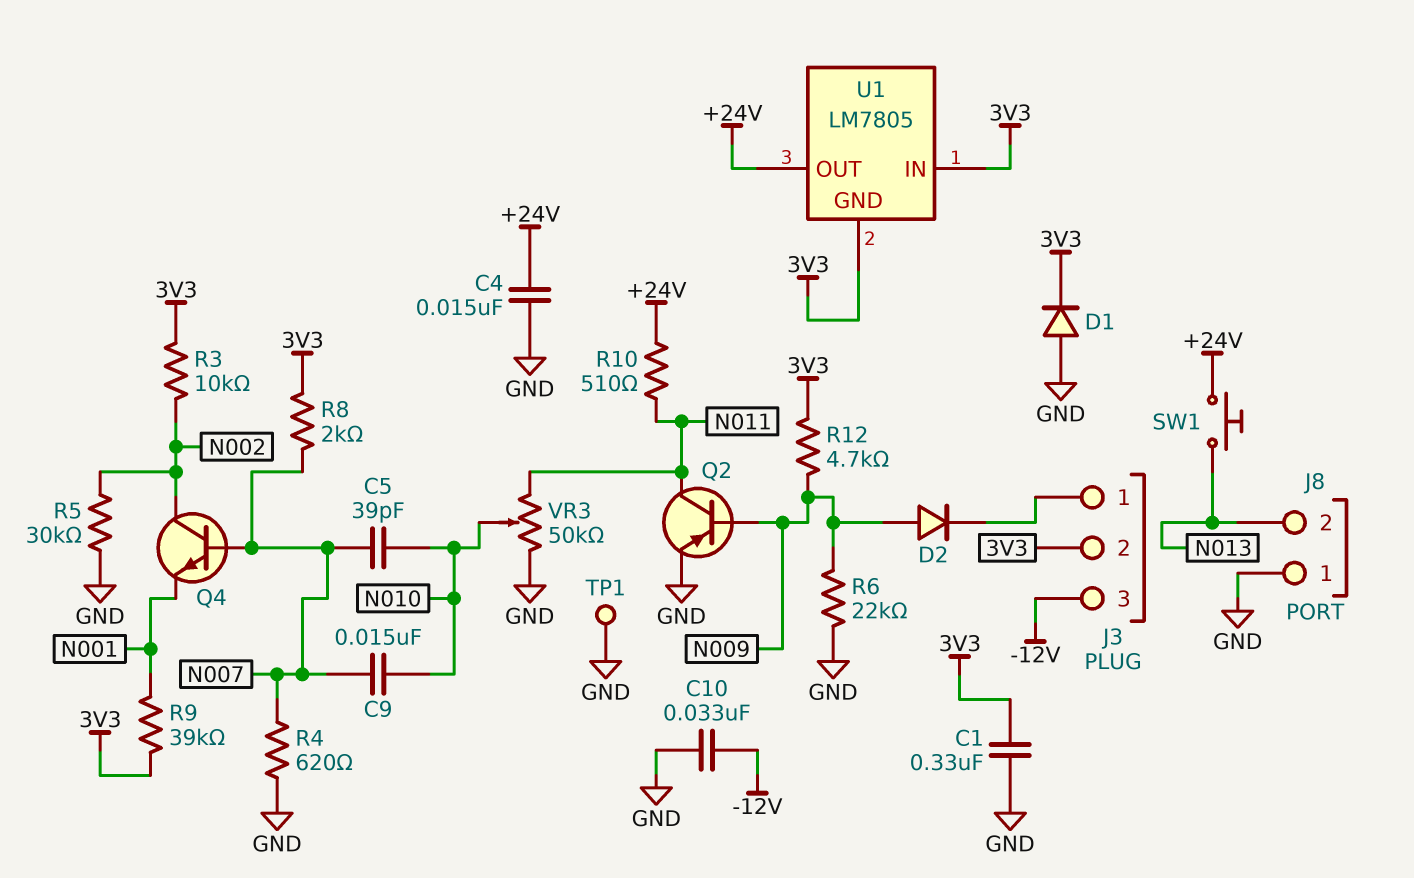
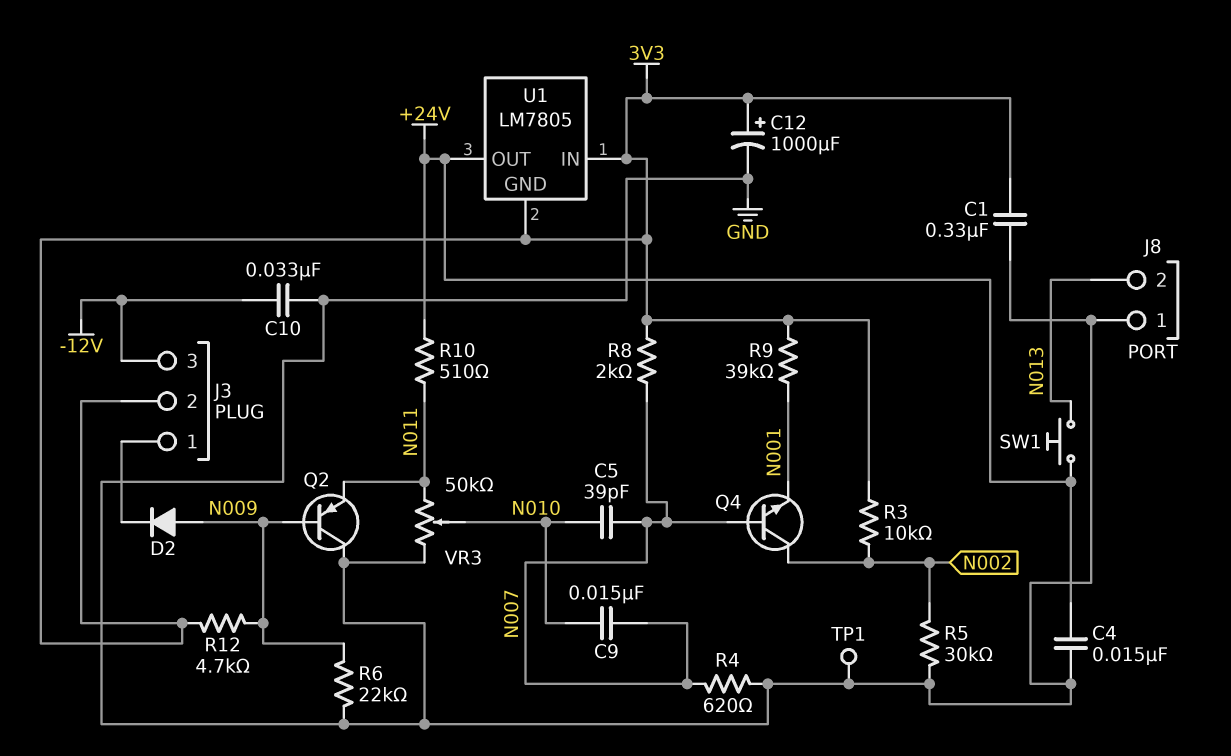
C12: none -> 1000uF (plus 3V3, minus GND)
D1: diode (A GND, K 3V3) -> none
Q2: PNP (B N009, C N011, E GND) -> PNP (B N009, C GND, E N011)

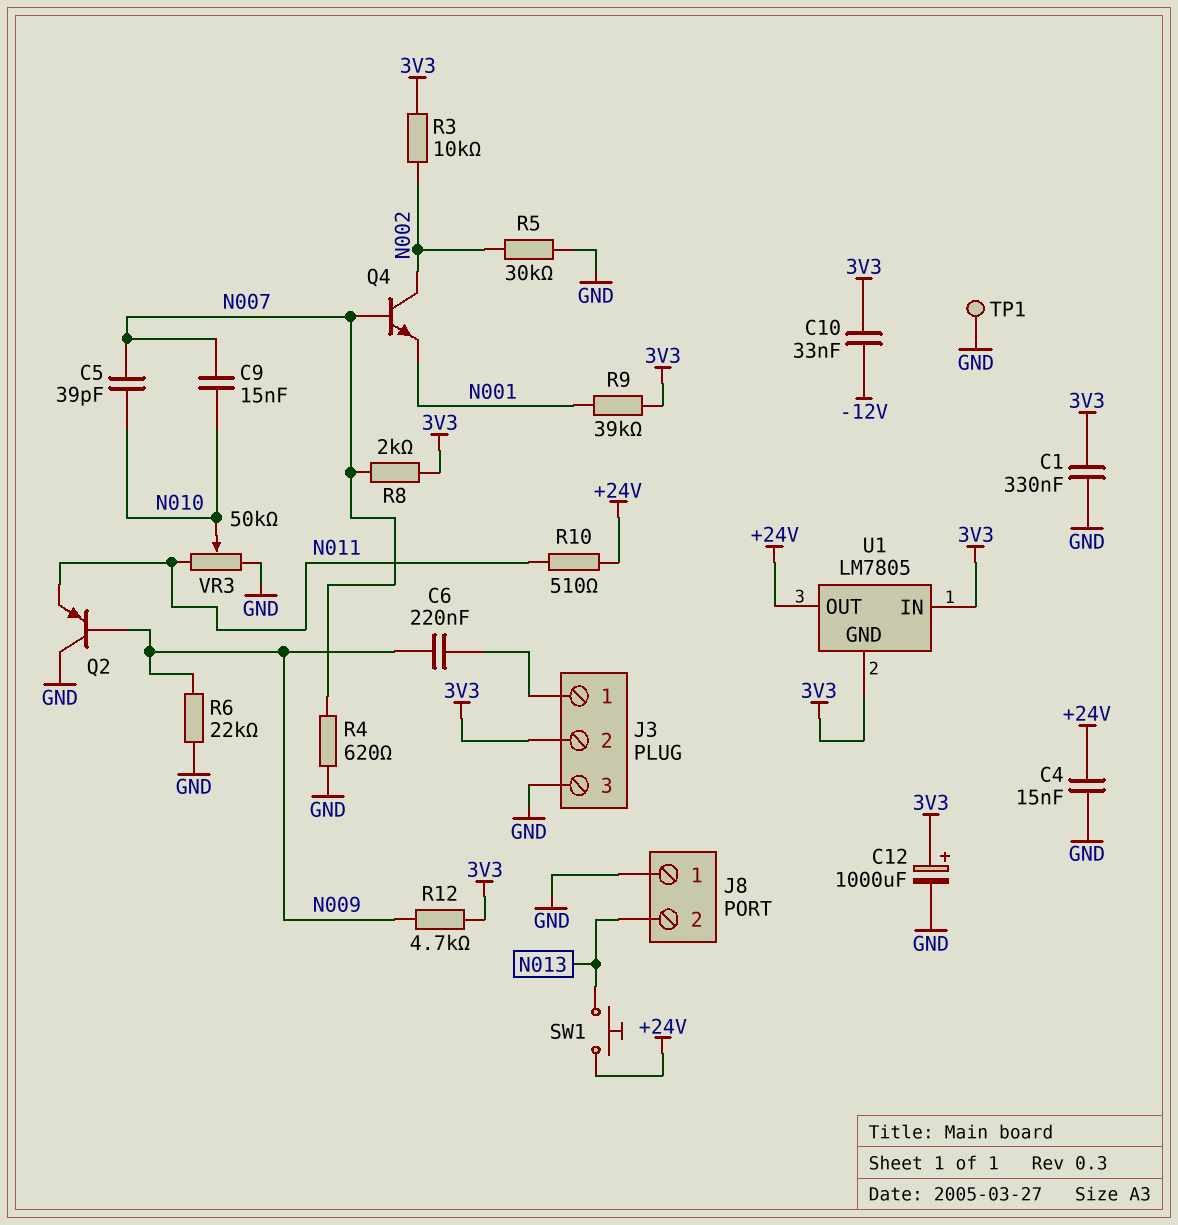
C6: none -> 220nF (J3/1, N009)
C10: 33nF (-12V, GND) -> 33nF (-12V, 3V3)
D2: diode (A N009, K J3/1) -> none
J3 pin 3: -12V -> GND

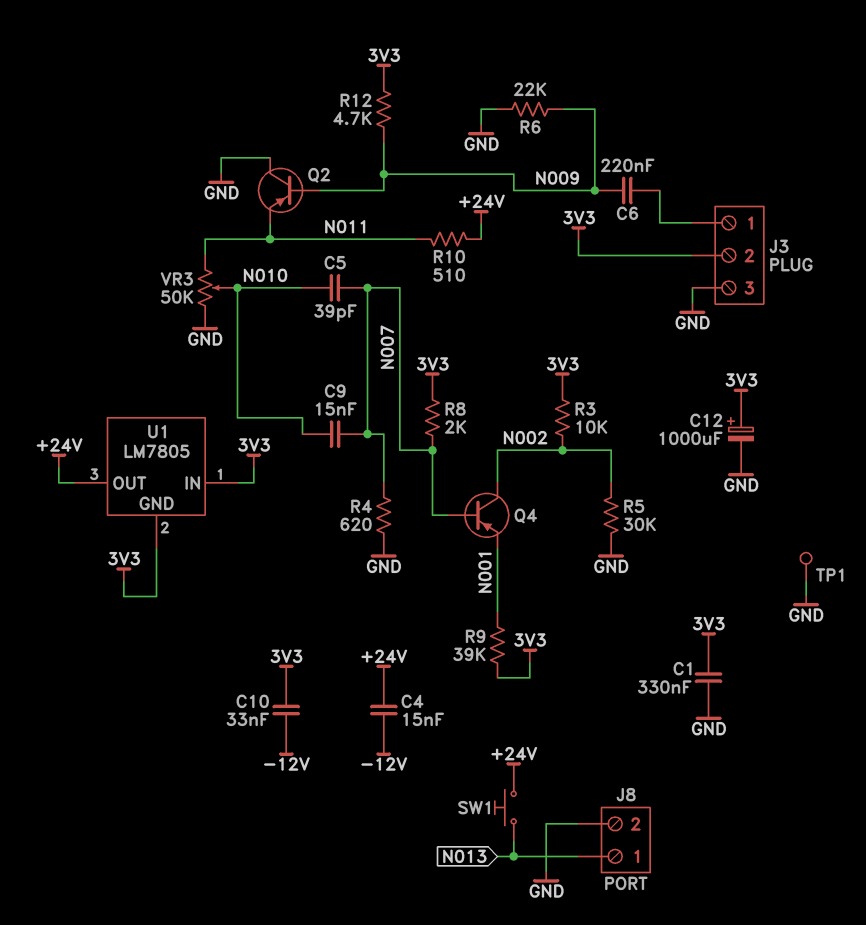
C4: 15nF (+24V, GND) -> 15nF (+24V, -12V)
J8 pin 1: GND -> N013
J8 pin 2: N013 -> GND
Q4: NPN (B N007, C N002, E N001) -> PNP (B N007, C N002, E N001)

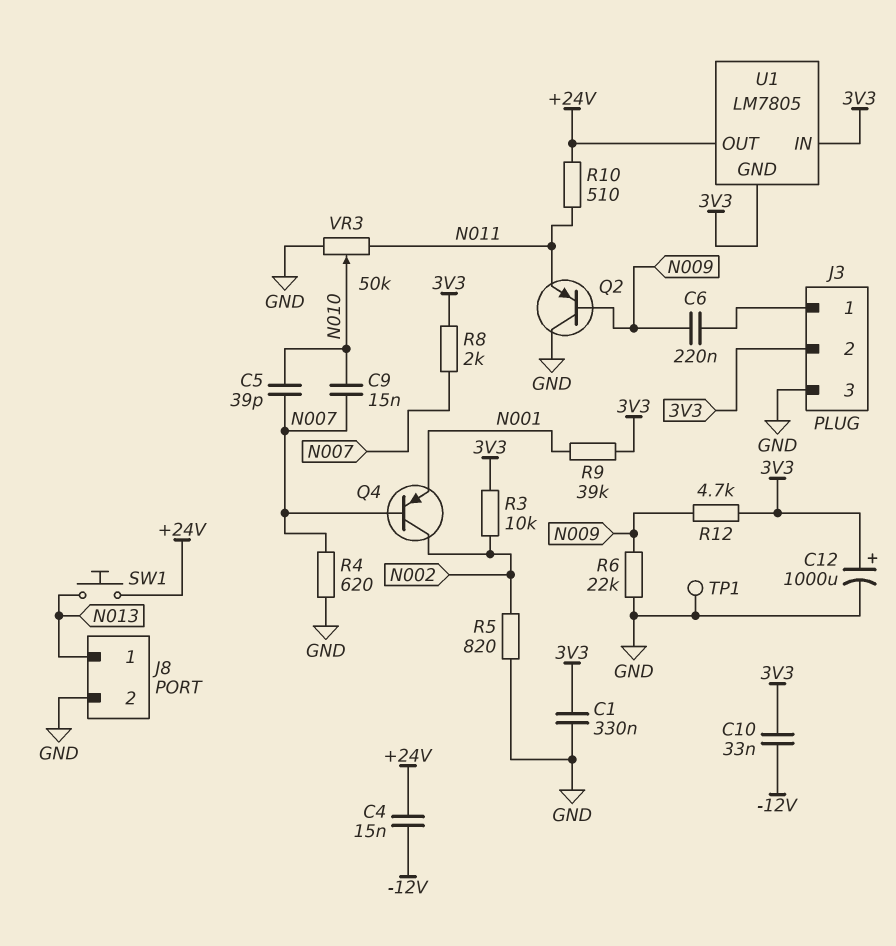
R5: 30k (GND, N002) -> 820 (GND, N002)

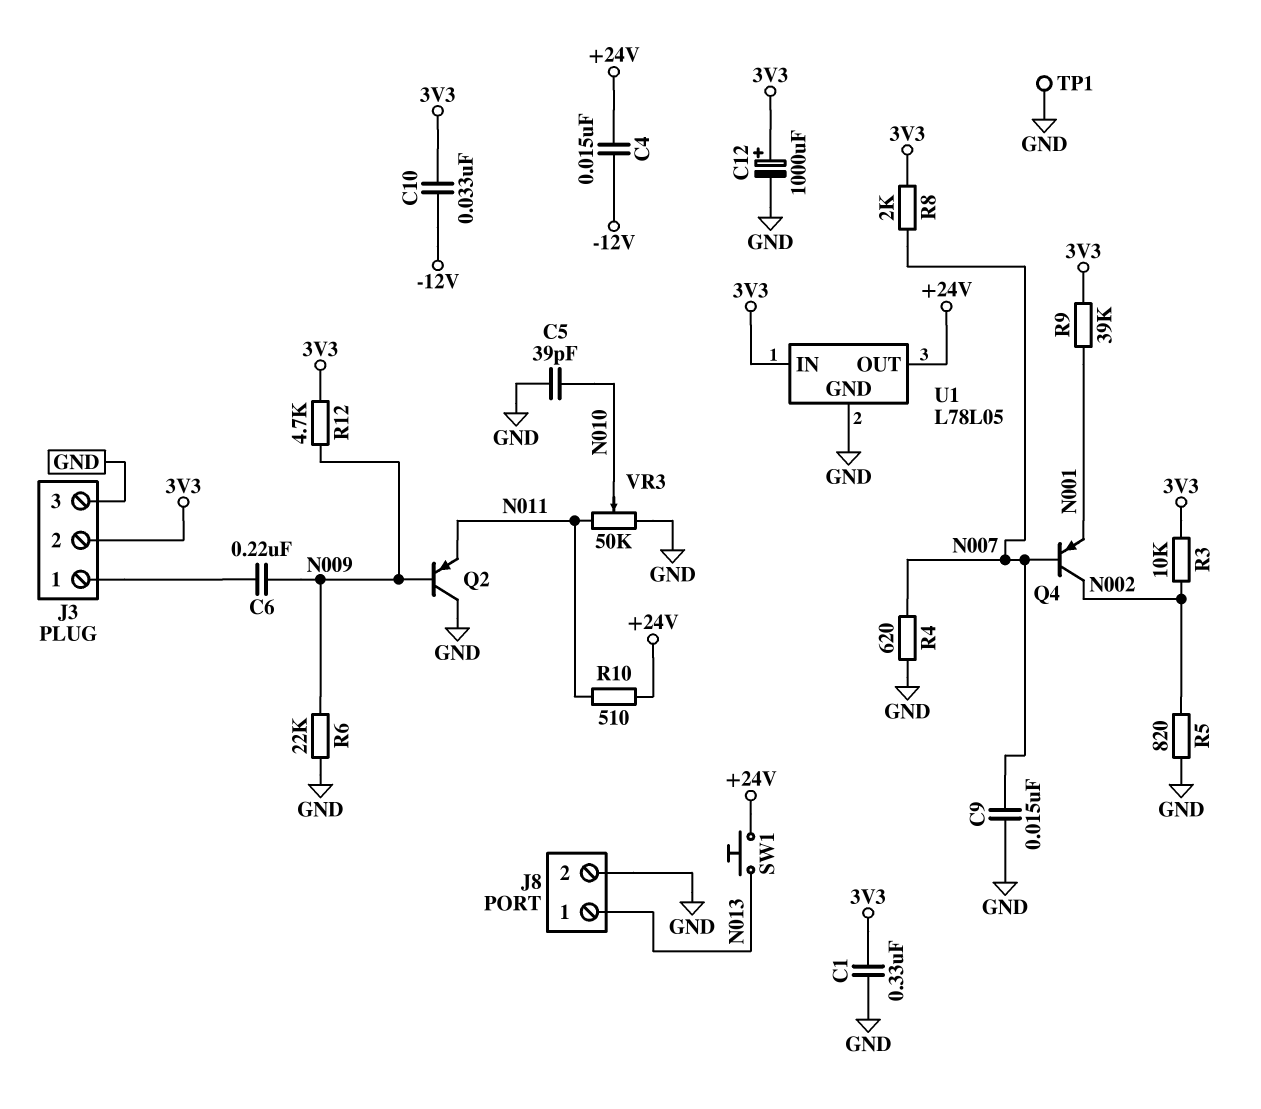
C5: 39pF (N007, N010) -> 39pF (GND, N010)
C9: 15nF (N007, N010) -> 15nF (GND, N007)
U1: LM7805 -> L78L05
U1 pin GND: 3V3 -> GND

